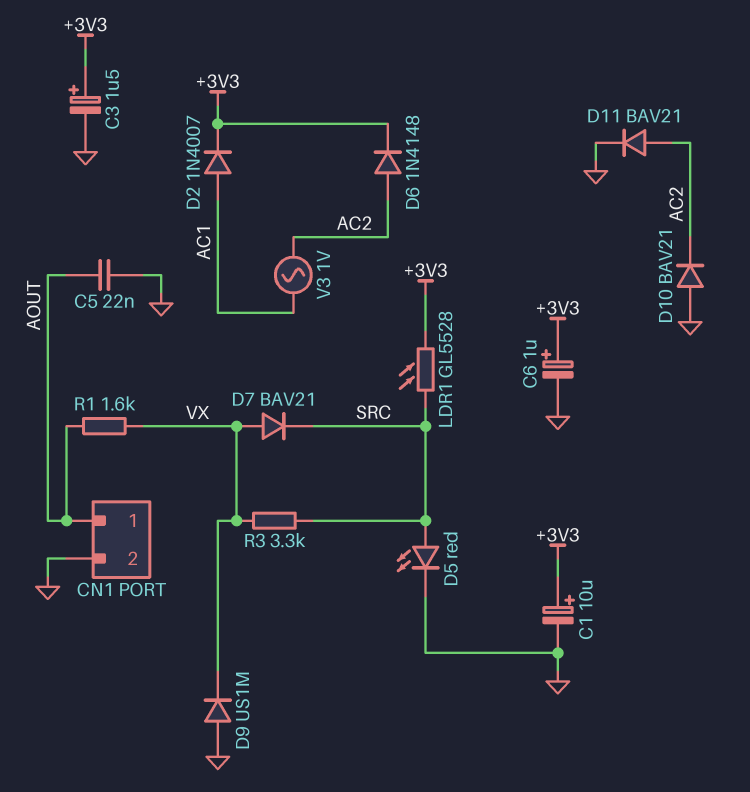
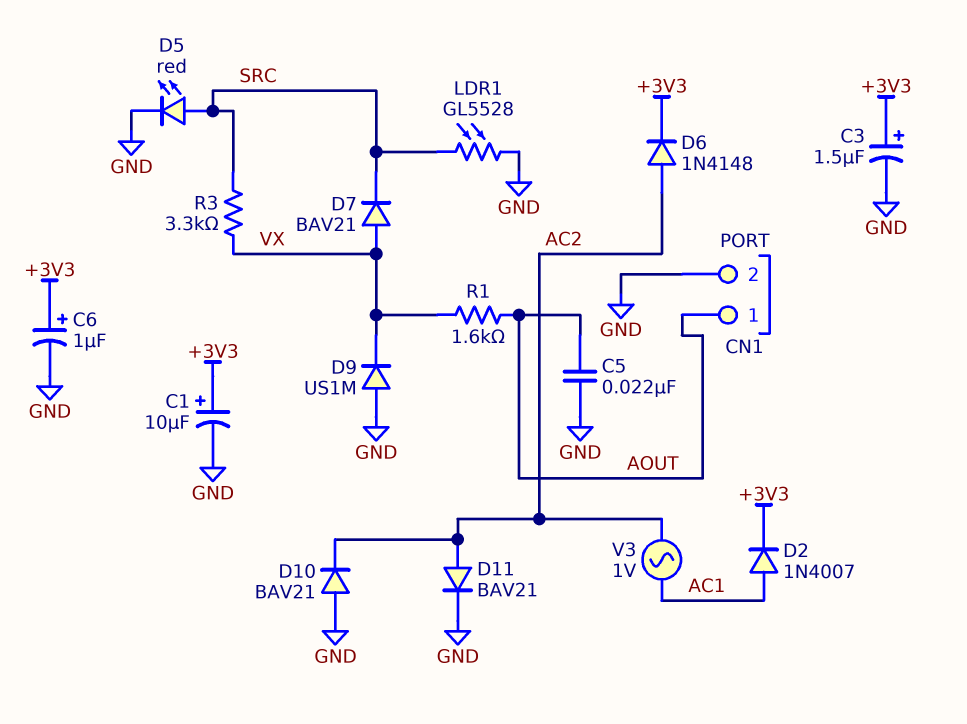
LDR1: GL5528 (+3V3, SRC) -> GL5528 (GND, SRC)

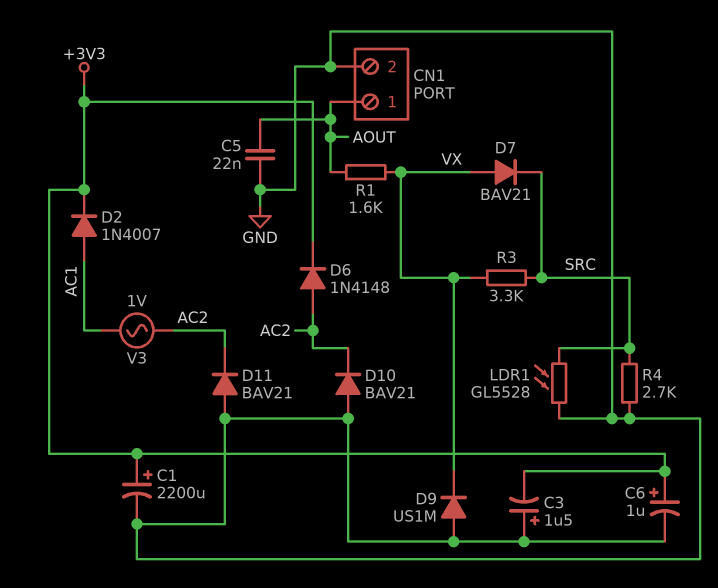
C1: 10uF (plus +3V3, minus GND) -> 2200uF (plus +3V3, minus GND)
C3: 1.5uF (plus +3V3, minus GND) -> 1.5uF (plus GND, minus +3V3)
D5: LED red (A SRC, K GND) -> none
D11: diode BAV21 (A AC2, K GND) -> diode BAV21 (A GND, K AC2)
R4: none -> 2.7k (GND, SRC)

